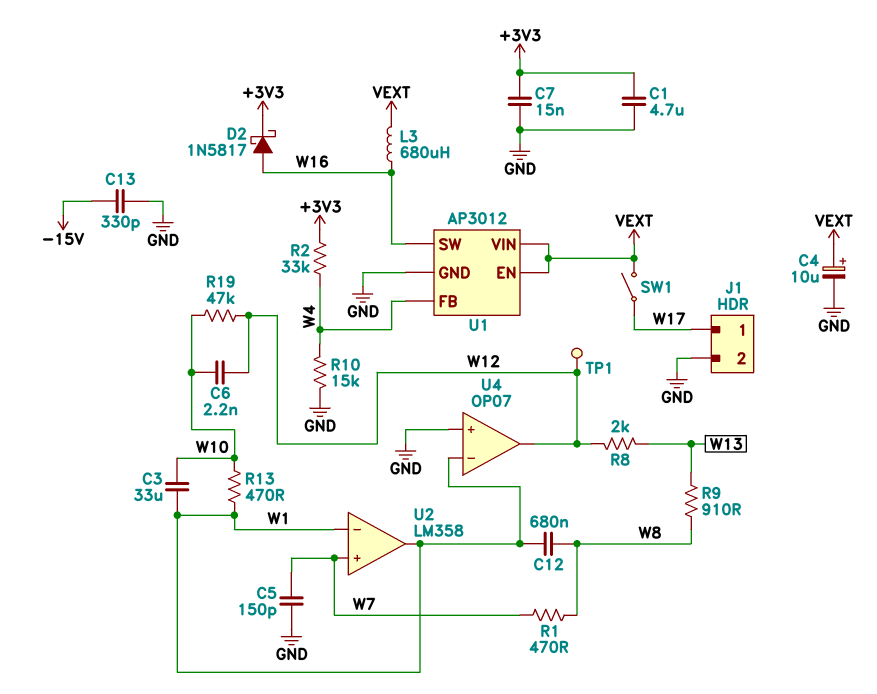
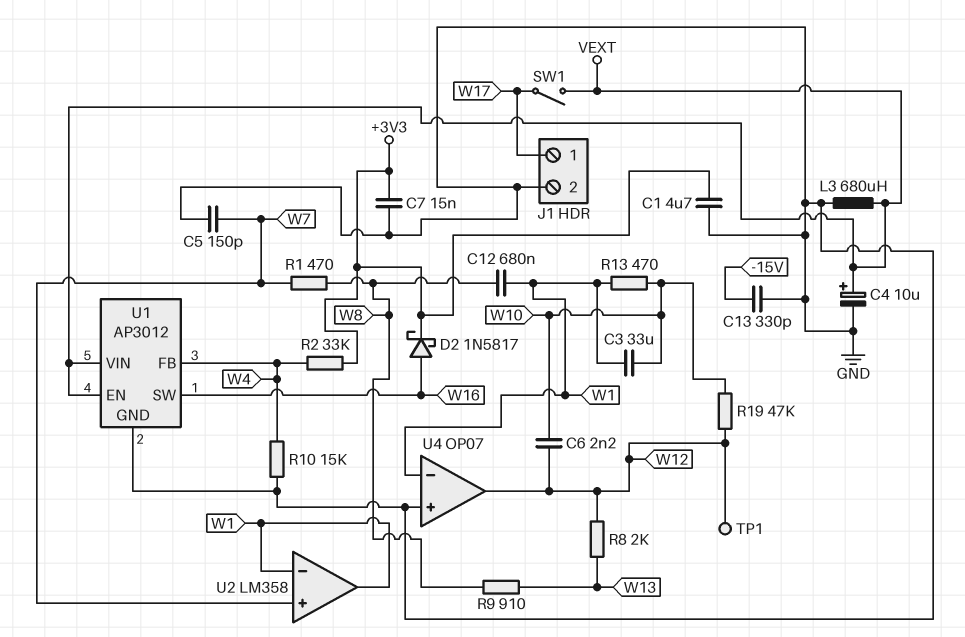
L3: 680uH (VEXT, W16) -> 680uH (GND, VEXT)

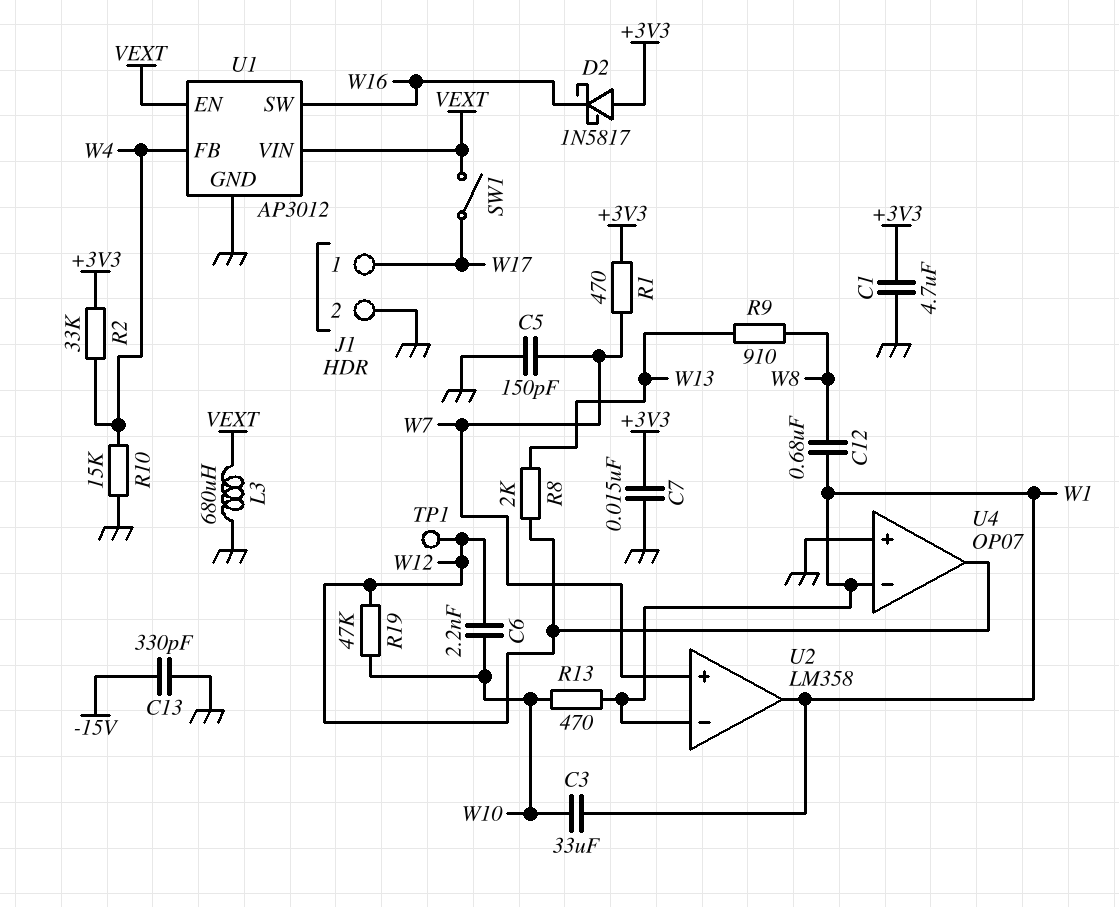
C4: 10uF (plus VEXT, minus GND) -> none
D2: schottky 1N5817 (A W16, K +3V3) -> schottky 1N5817 (A +3V3, K W16)
R1: 470 (W7, W8) -> 470 (+3V3, W7)

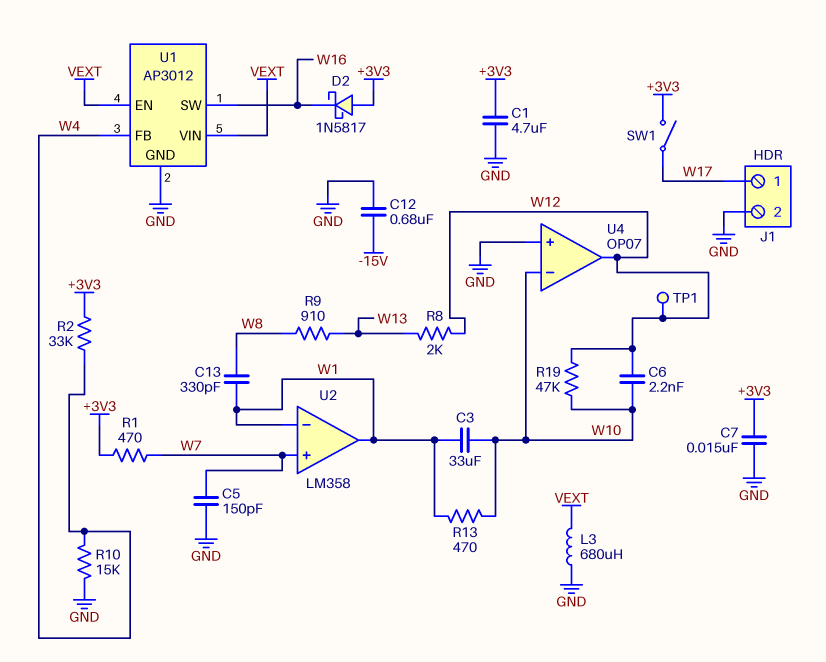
C12: 680nF (W1, W8) -> 680nF (-15V, GND)
C13: 330pF (-15V, GND) -> 330pF (W1, W8)
SW1: switch (VEXT, W17) -> switch (+3V3, W17)
U4 pin in-: W1 -> W10

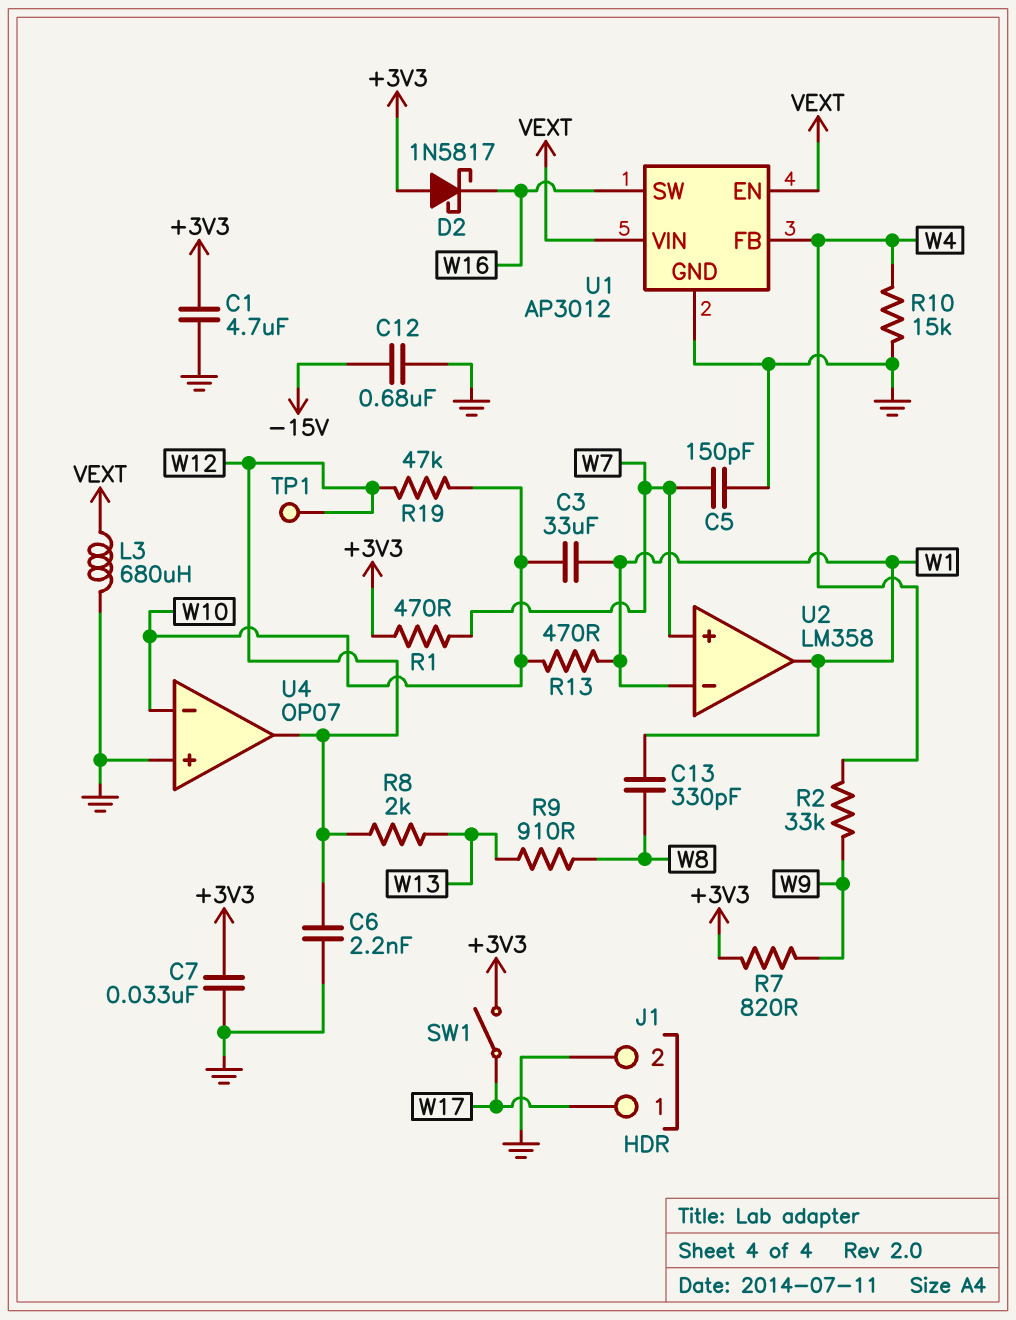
C6: 2.2nF (W10, W12) -> 2.2nF (GND, W12)
C7: 15nF (+3V3, GND) -> 33nF (+3V3, GND)
R2: 33k (+3V3, W4) -> 33k (W4, W9)
R7: none -> 820 (+3V3, W9)

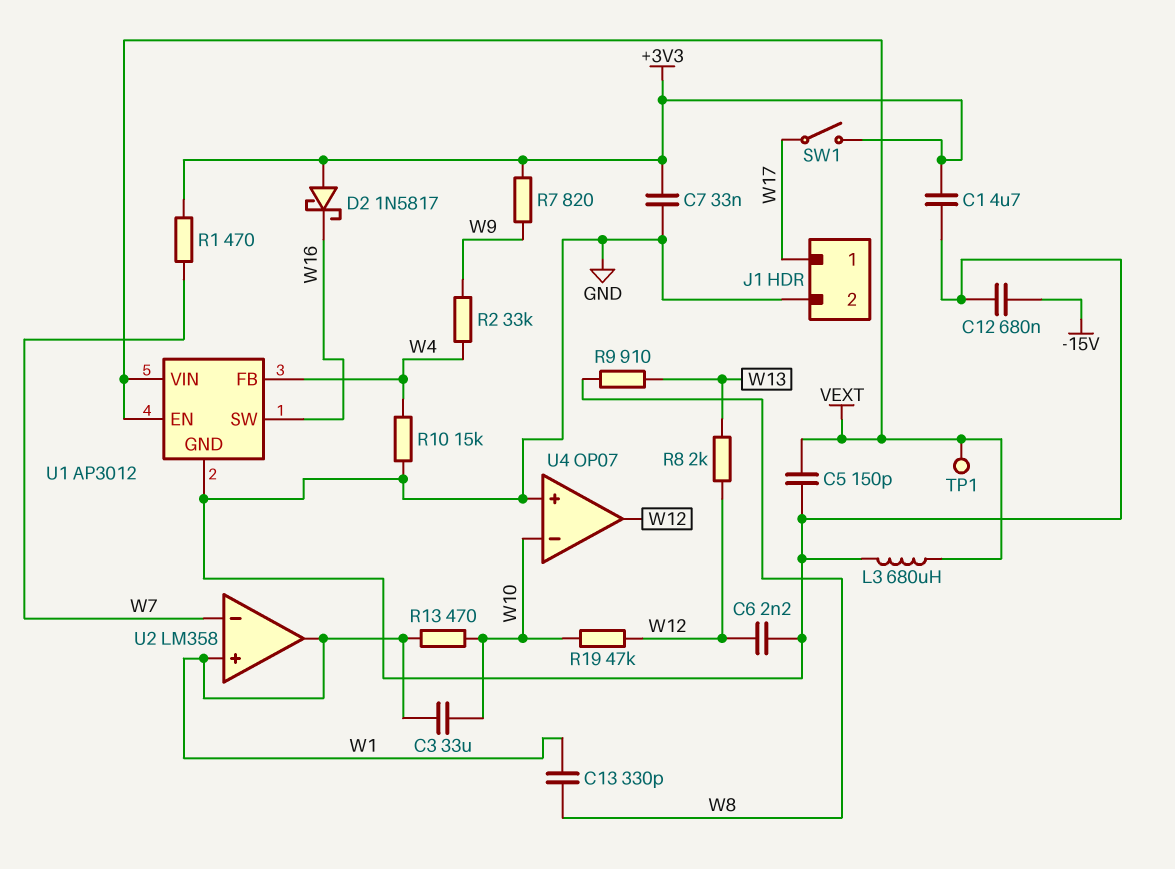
C5: 150pF (GND, W7) -> 150pF (GND, VEXT)
TP1: test point (W12) -> test point (VEXT)
U2 pin in+: W7 -> W1
U2 pin in-: W1 -> W7

